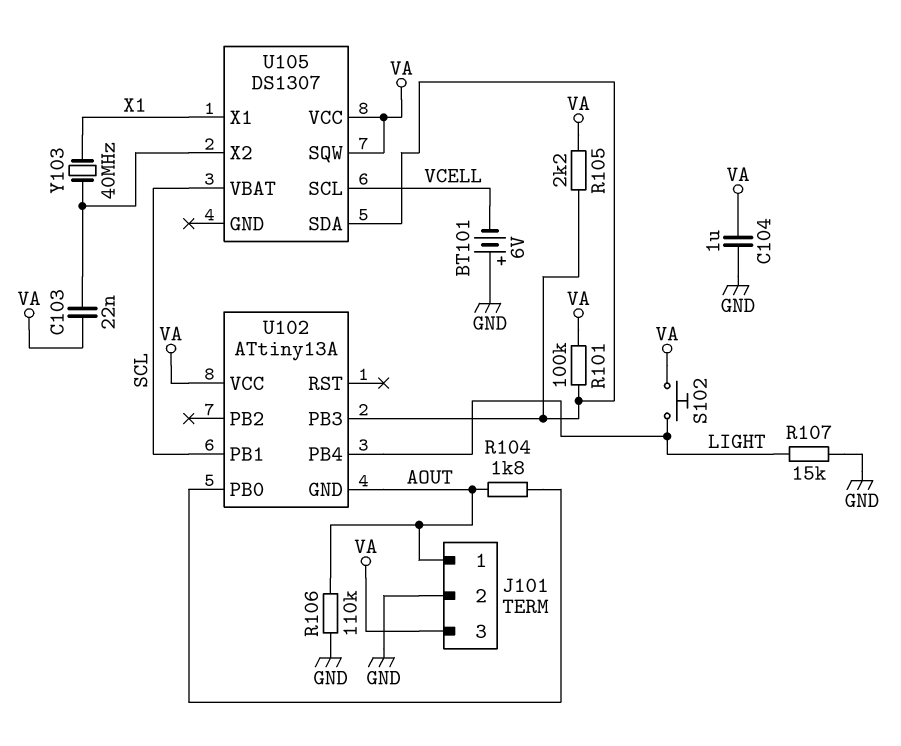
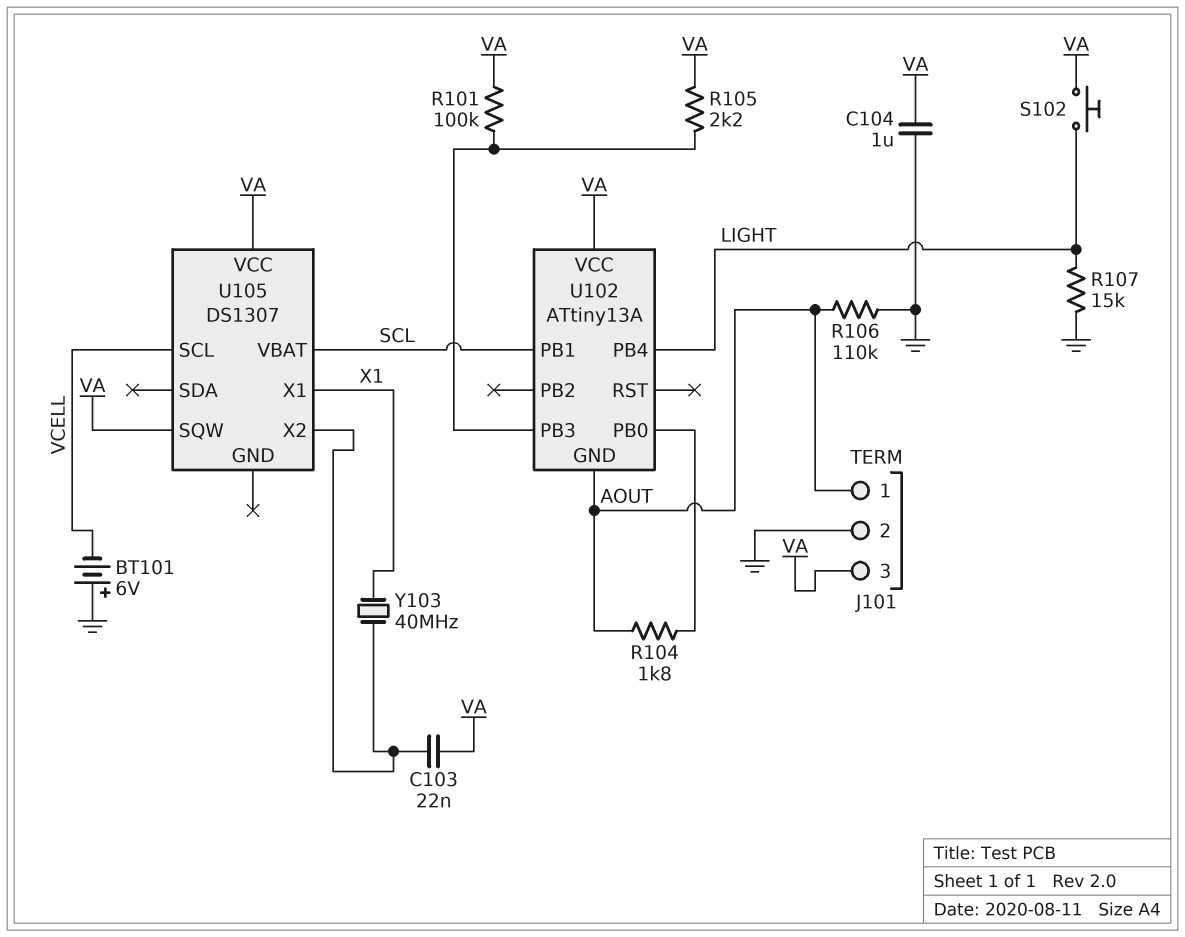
U105 pin SDA: U102/PB3 -> none

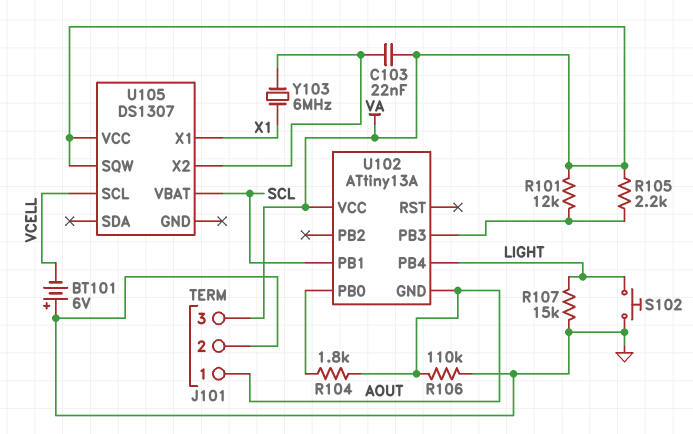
C104: 1uF (GND, VA) -> none
R101: 100k (U102/PB3, VA) -> 12k (U102/PB3, VA)
S102: button (LIGHT, VA) -> button (GND, LIGHT)
Y103: 40MHz (U105/X2, X1) -> 6MHz (U105/X2, X1)

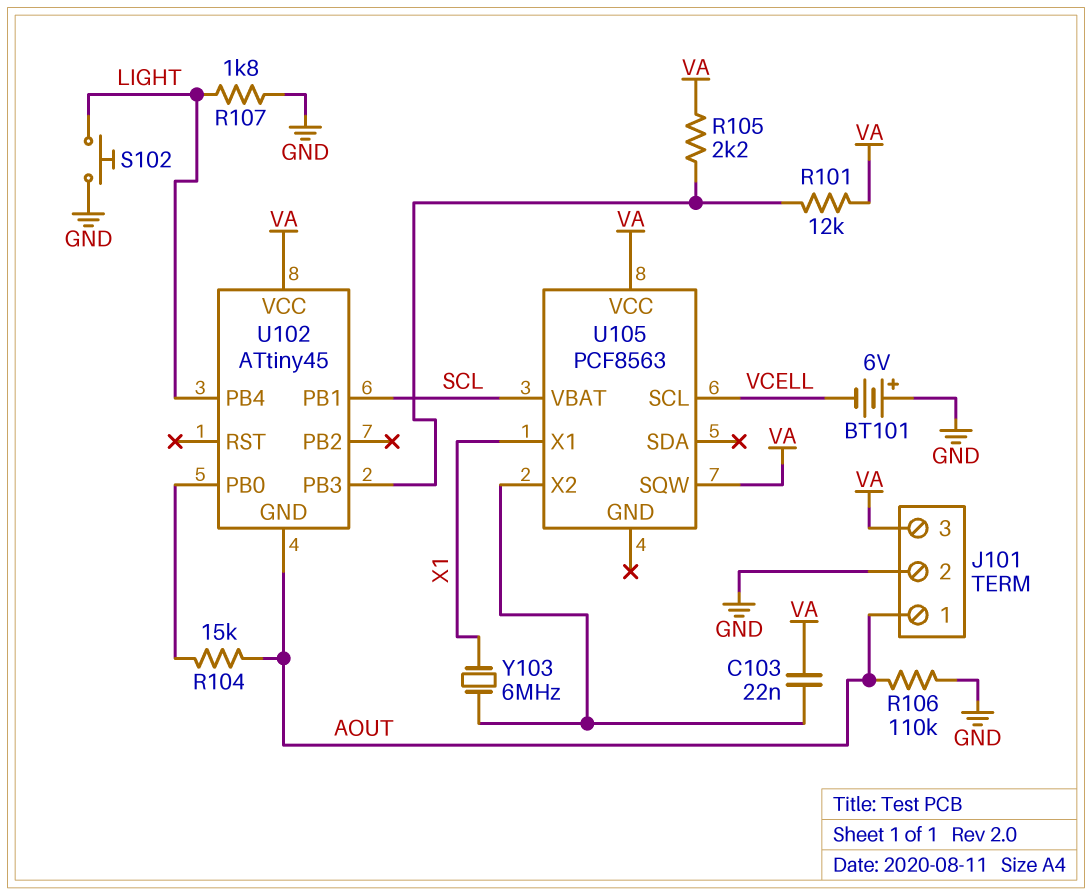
R104: 1.8k (AOUT, U102/PB0) -> 15k (AOUT, U102/PB0)
R107: 15k (GND, LIGHT) -> 1.8k (GND, LIGHT)
U102: ATtiny13A -> ATtiny45
U105: DS1307 -> PCF8563

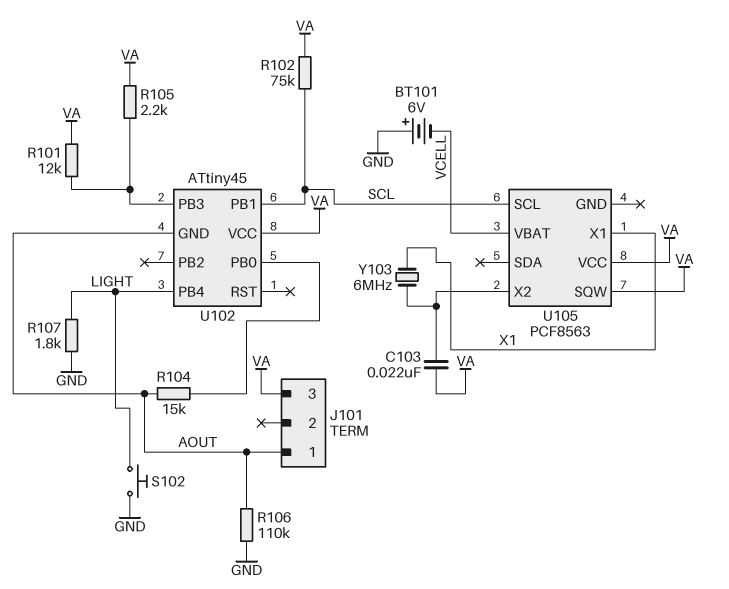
J101 pin 2: GND -> none
R102: none -> 75k (SCL, VA)
U105 pin SCL: VCELL -> SCL
U105 pin VBAT: SCL -> VCELL

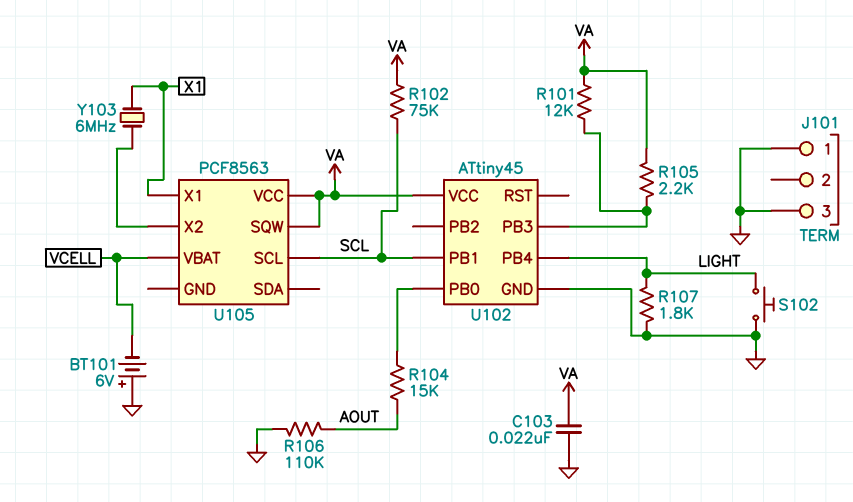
C103: 22nF (U105/X2, VA) -> 22nF (GND, VA)
J101 pin 1: AOUT -> GND
J101 pin 3: VA -> GND
U102 pin GND: AOUT -> GND

